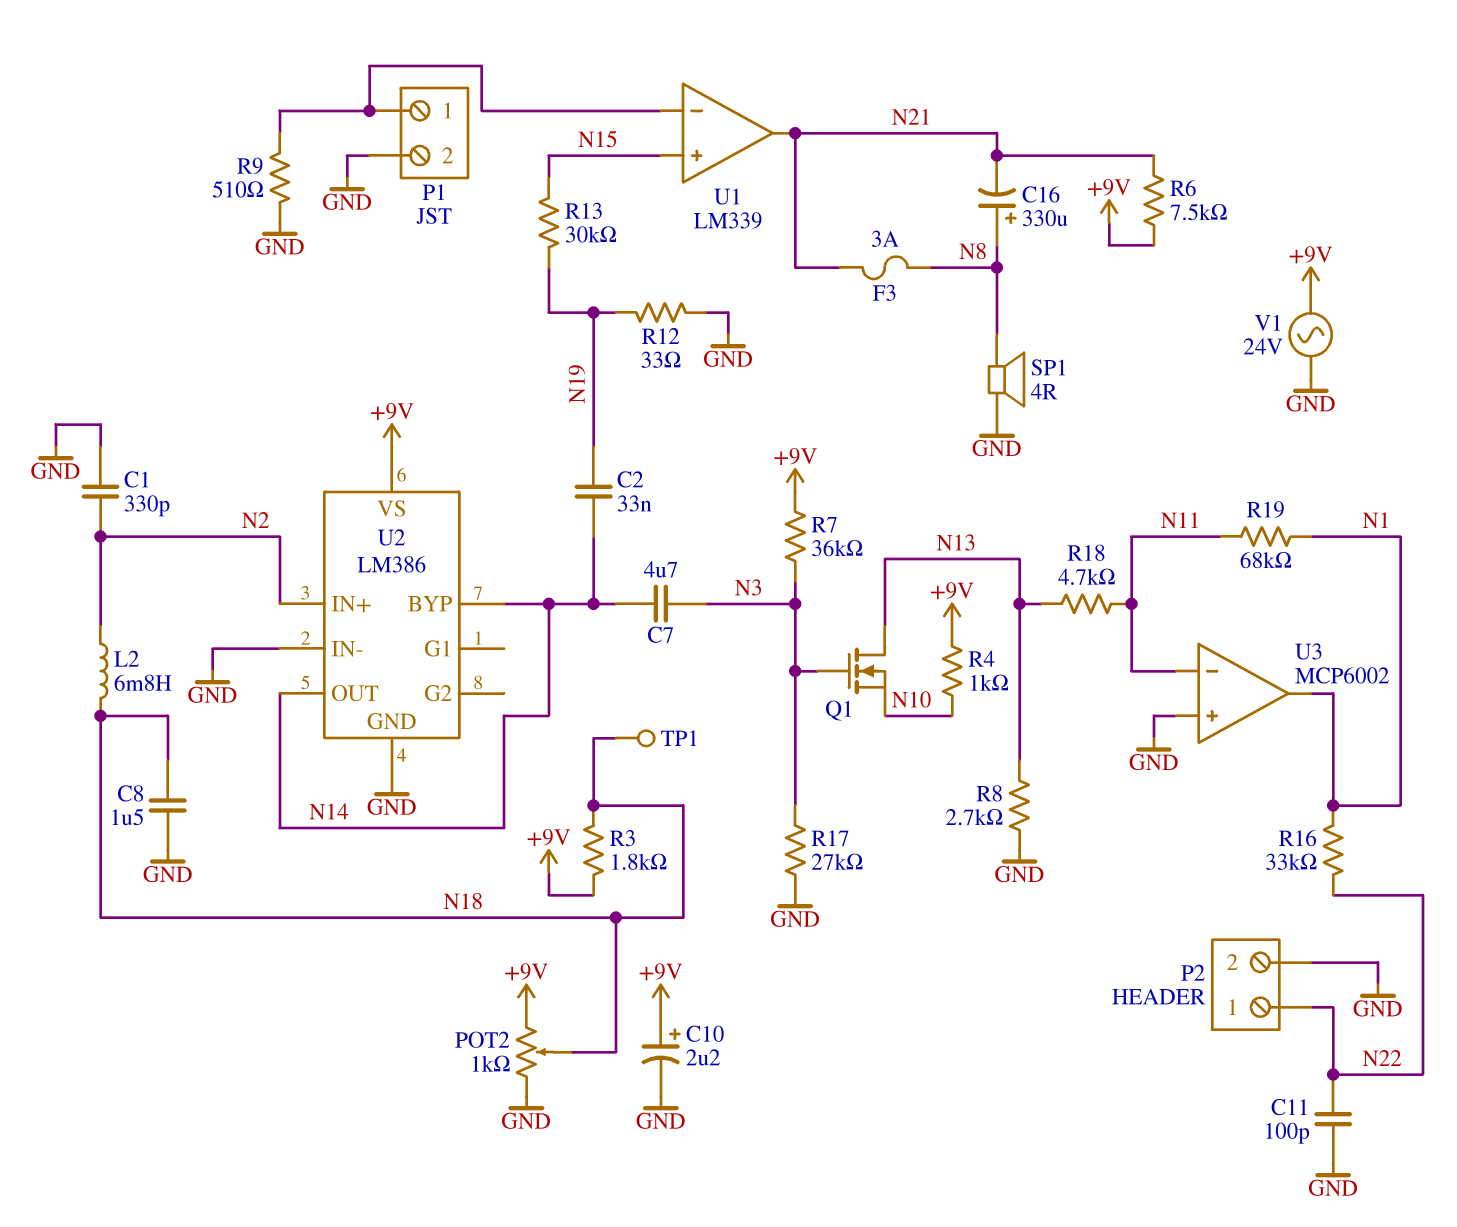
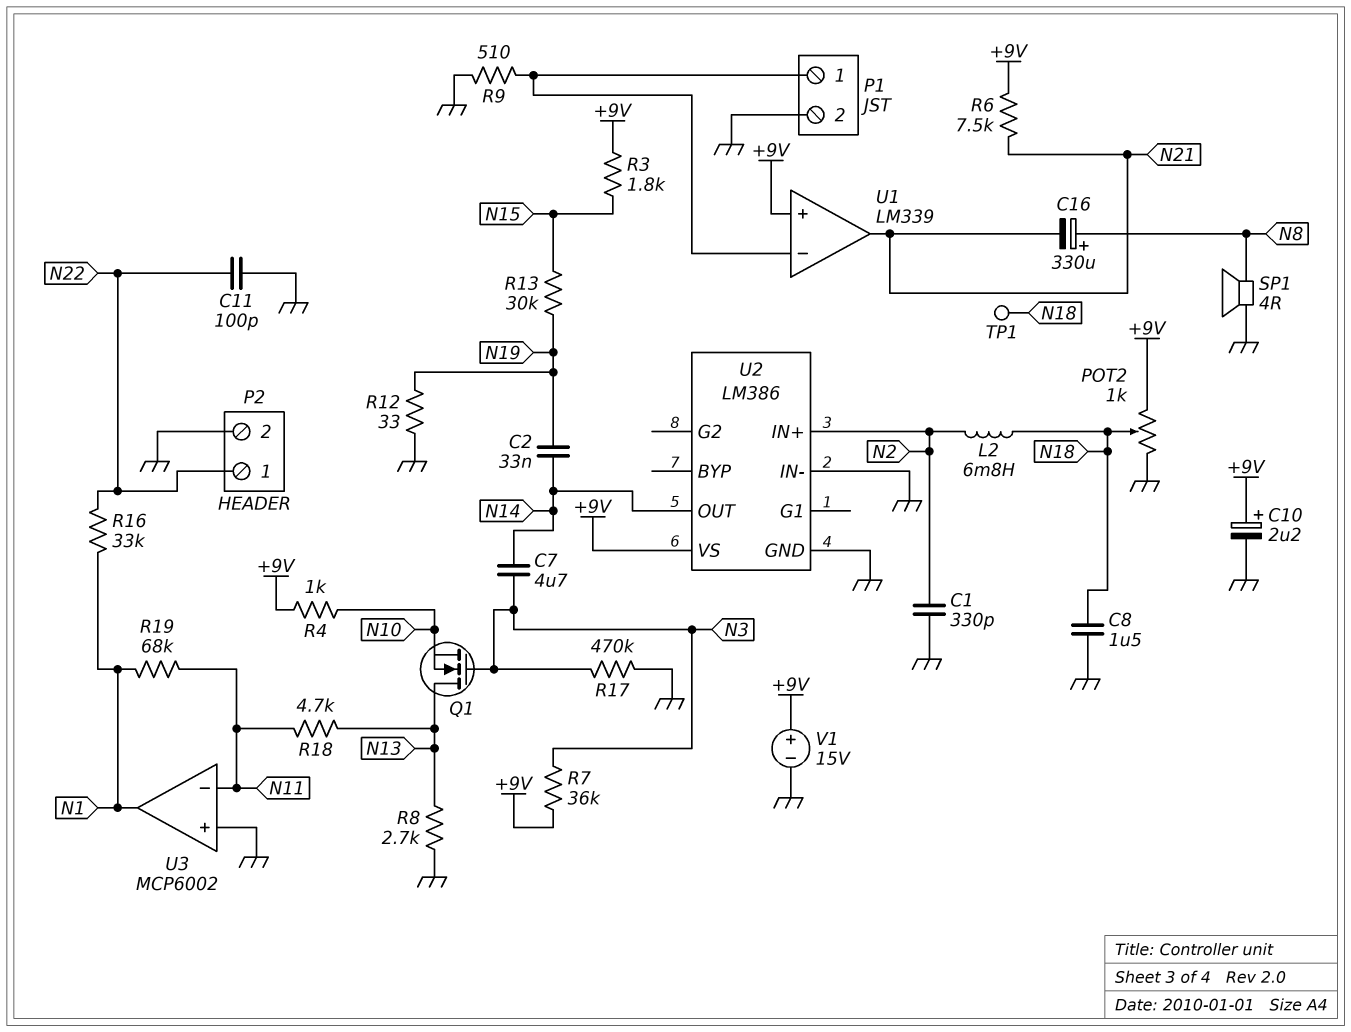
F3: 3A (N8, N21) -> none
R3: 1.8k (+9V, N18) -> 1.8k (+9V, N15)
R17: 27k (GND, N3) -> 470k (GND, N3)
U1 pin in+: N15 -> +9V
U2 pin BYP: N14 -> none
V1: AC 24V (+9V, GND) -> 15V (plus +9V, minus GND)

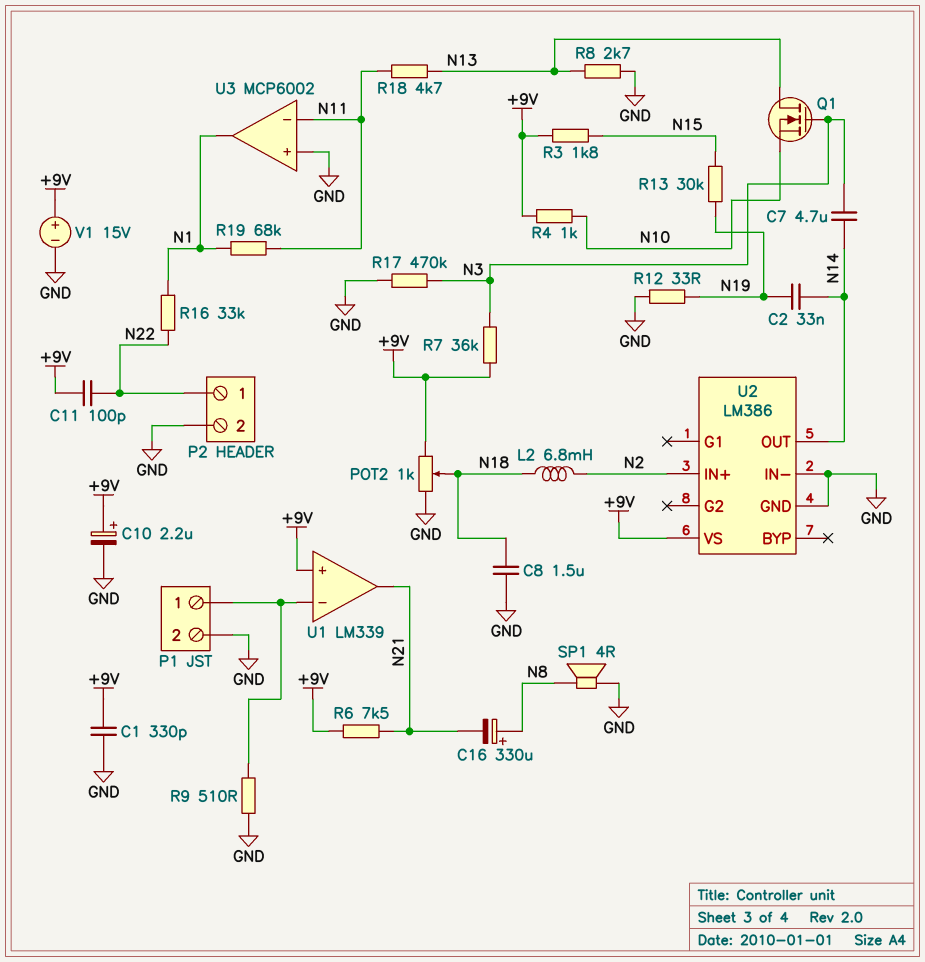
C1: 330pF (GND, N2) -> 330pF (+9V, GND)
C11: 100pF (GND, N22) -> 100pF (+9V, N22)
TP1: test point (N18) -> none

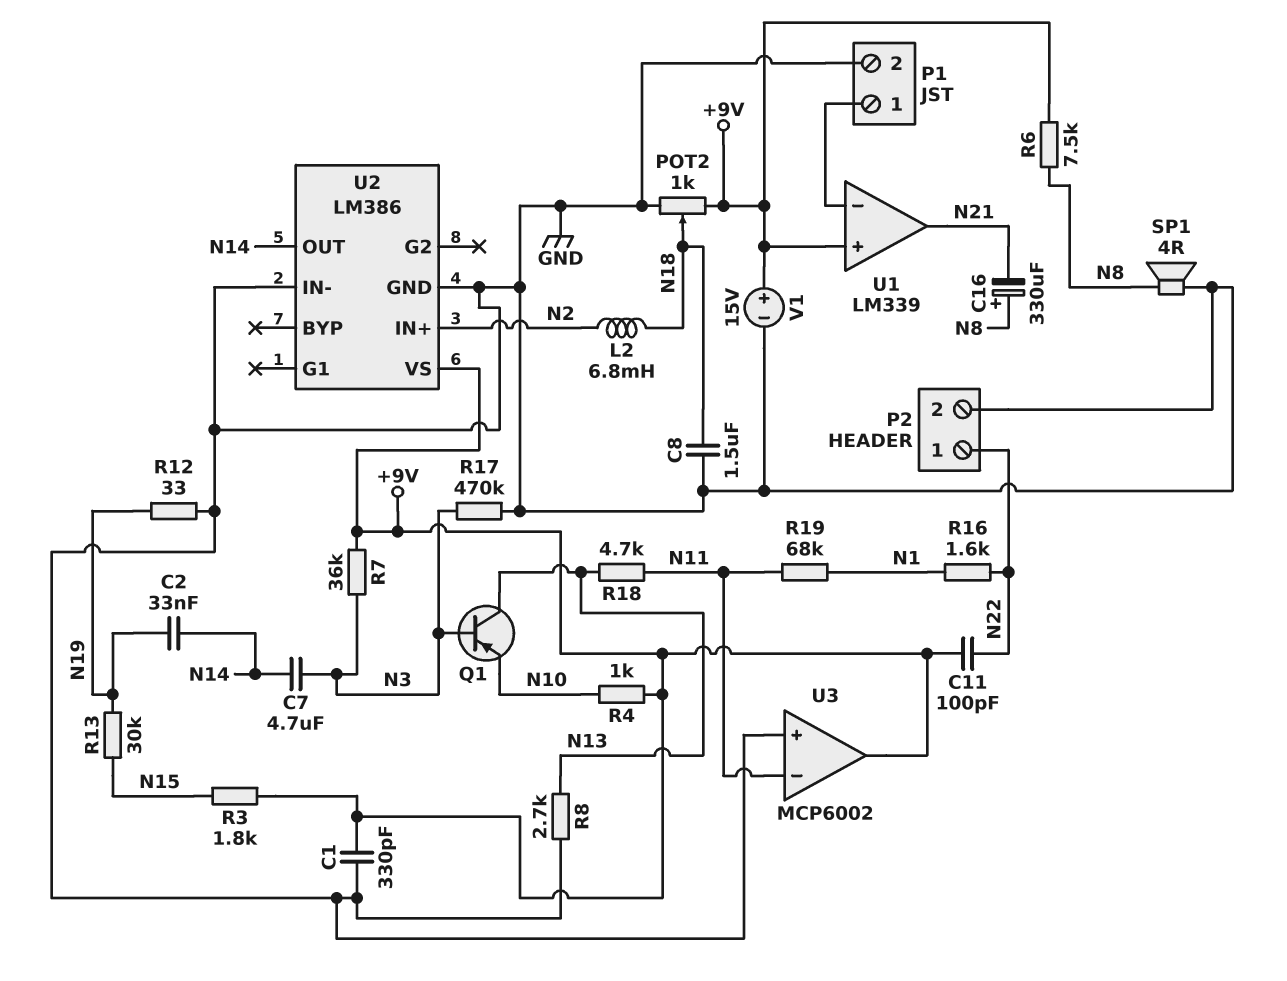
C10: 2.2uF (plus +9V, minus GND) -> none
Q1: NMOS (G N3, D N13, S N10) -> PNP (B N3, C N13, E N10)
R6: 7.5k (+9V, N21) -> 7.5k (+9V, N8)
R9: 510 (GND, P1/1) -> none
R16: 33k (N1, N22) -> 1.6k (N1, N22)
U3 pin out: N1 -> +9V

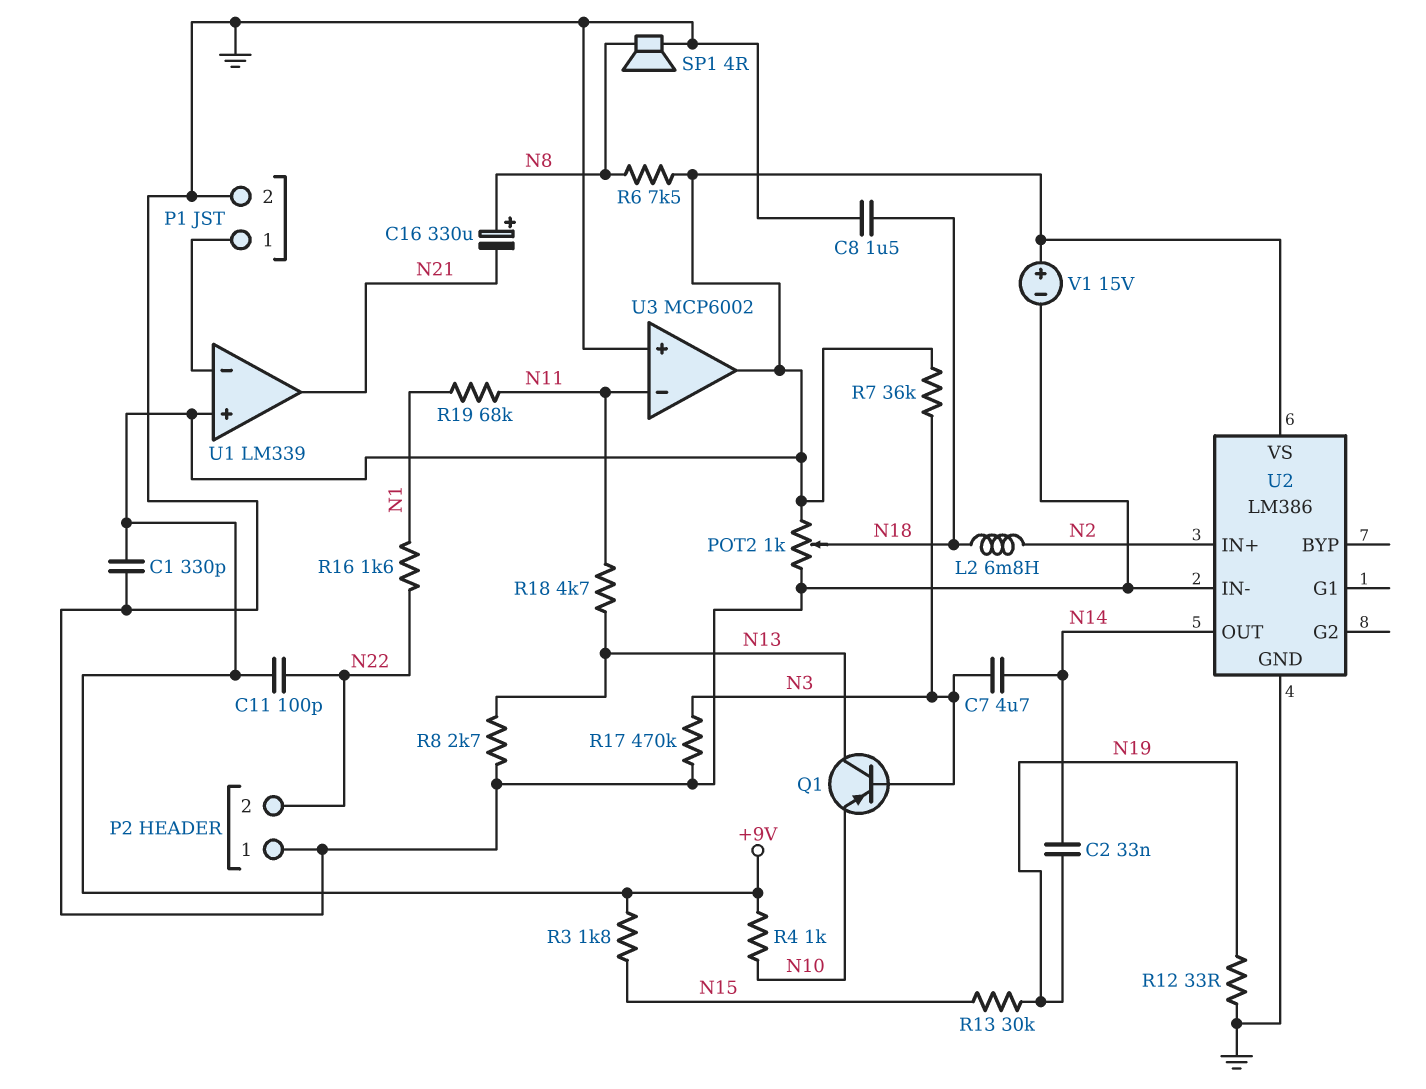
P2 pin 1: N22 -> GND
P2 pin 2: GND -> N22

